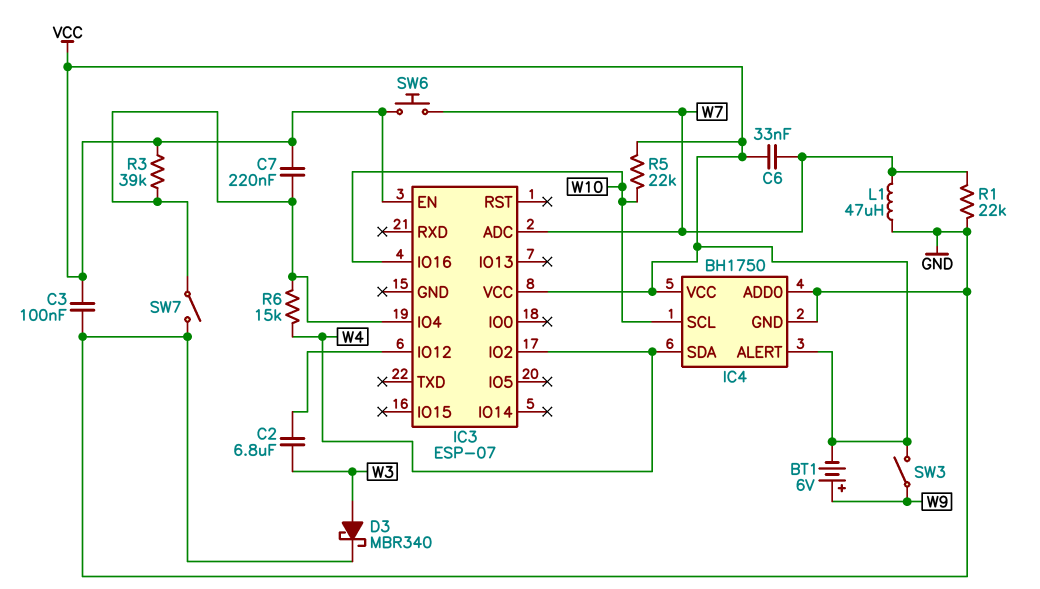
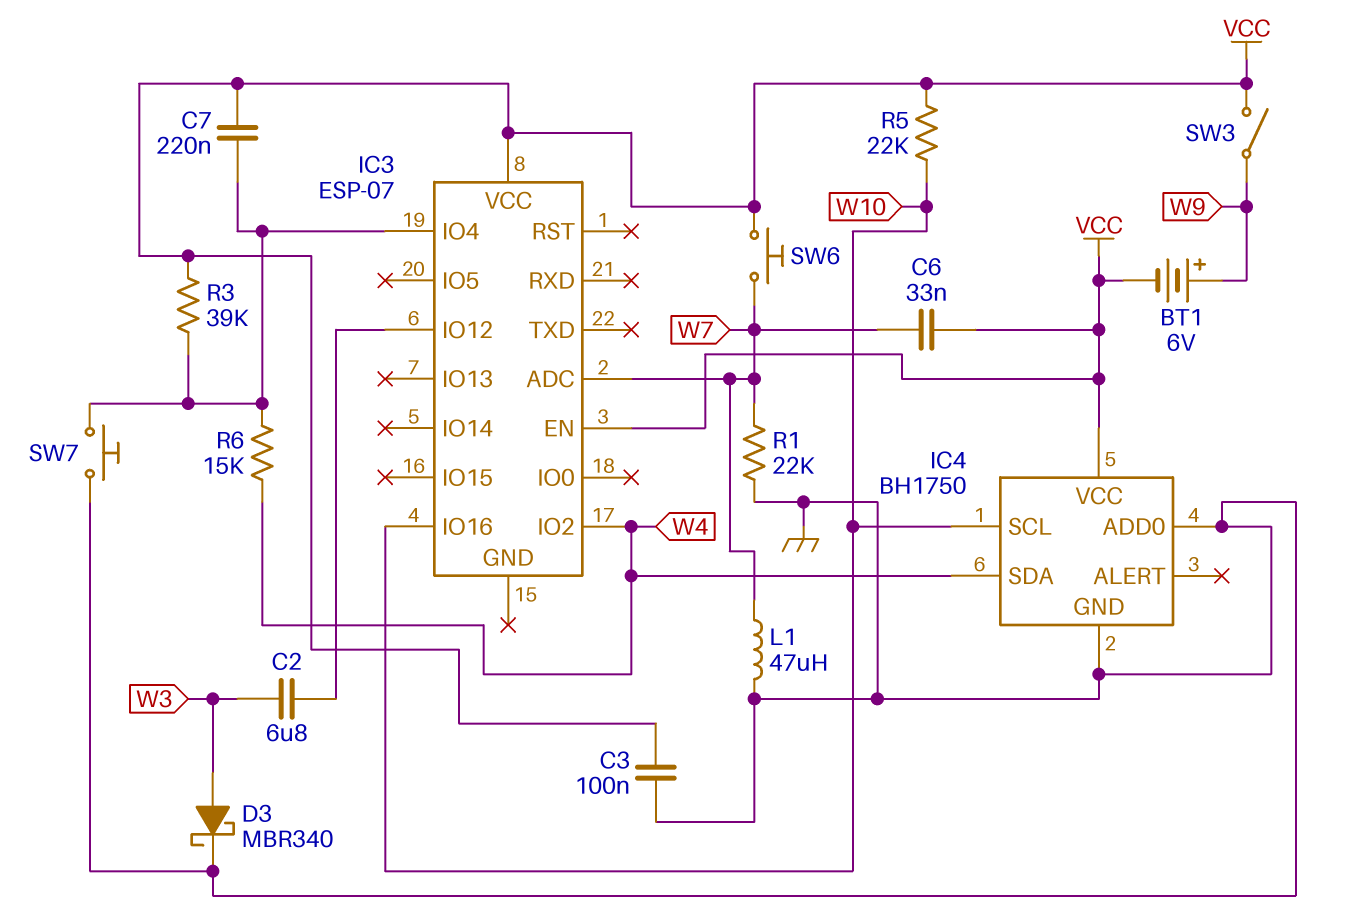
IC4 pin ALERT: VCC -> none
SW7: switch (GND, IC3/IO4) -> button (GND, IC3/IO4)

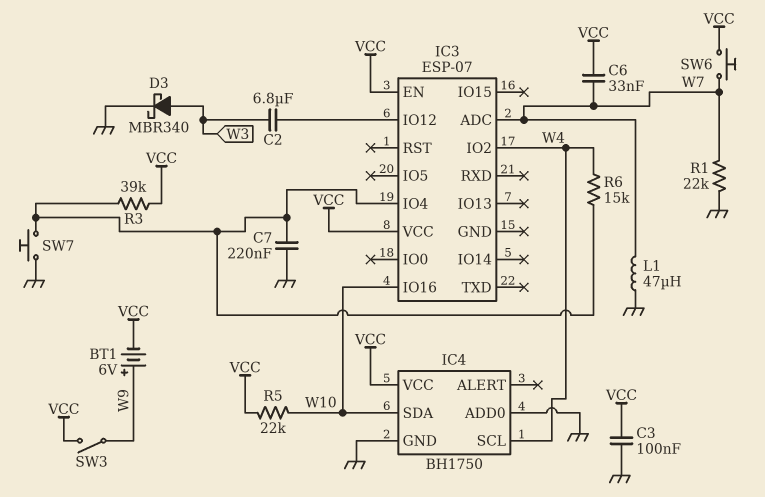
C7: 220nF (IC3/IO4, VCC) -> 220nF (GND, IC3/IO4)
IC4 pin SCL: W10 -> W4
IC4 pin SDA: W4 -> W10

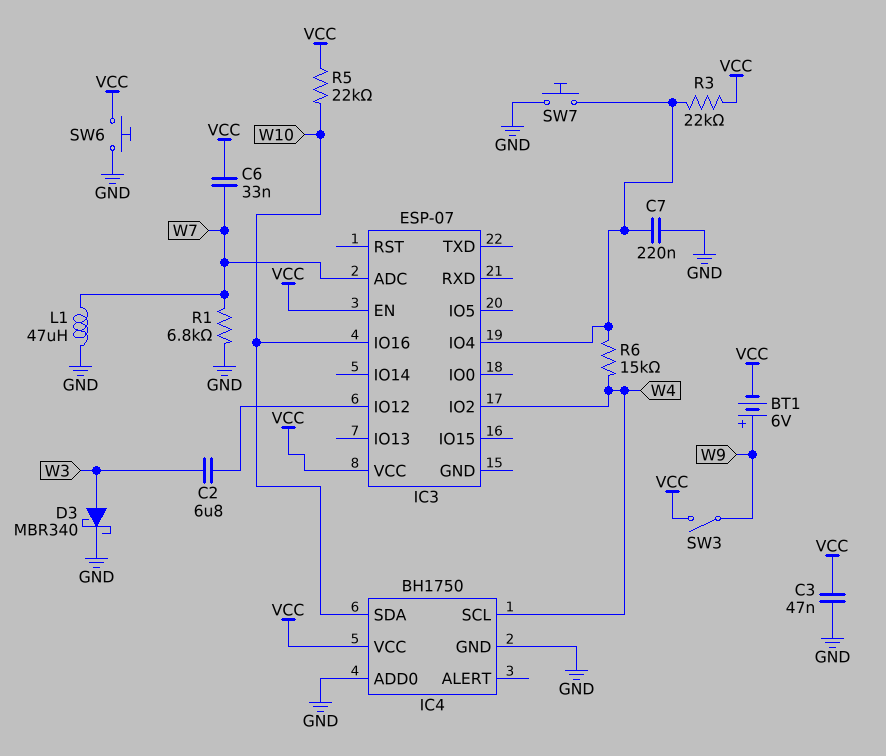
C3: 100nF (GND, VCC) -> 47nF (GND, VCC)
R1: 22k (GND, W7) -> 6.8k (GND, W7)
R3: 39k (IC3/IO4, VCC) -> 22k (IC3/IO4, VCC)
SW6: button (VCC, W7) -> button (GND, VCC)

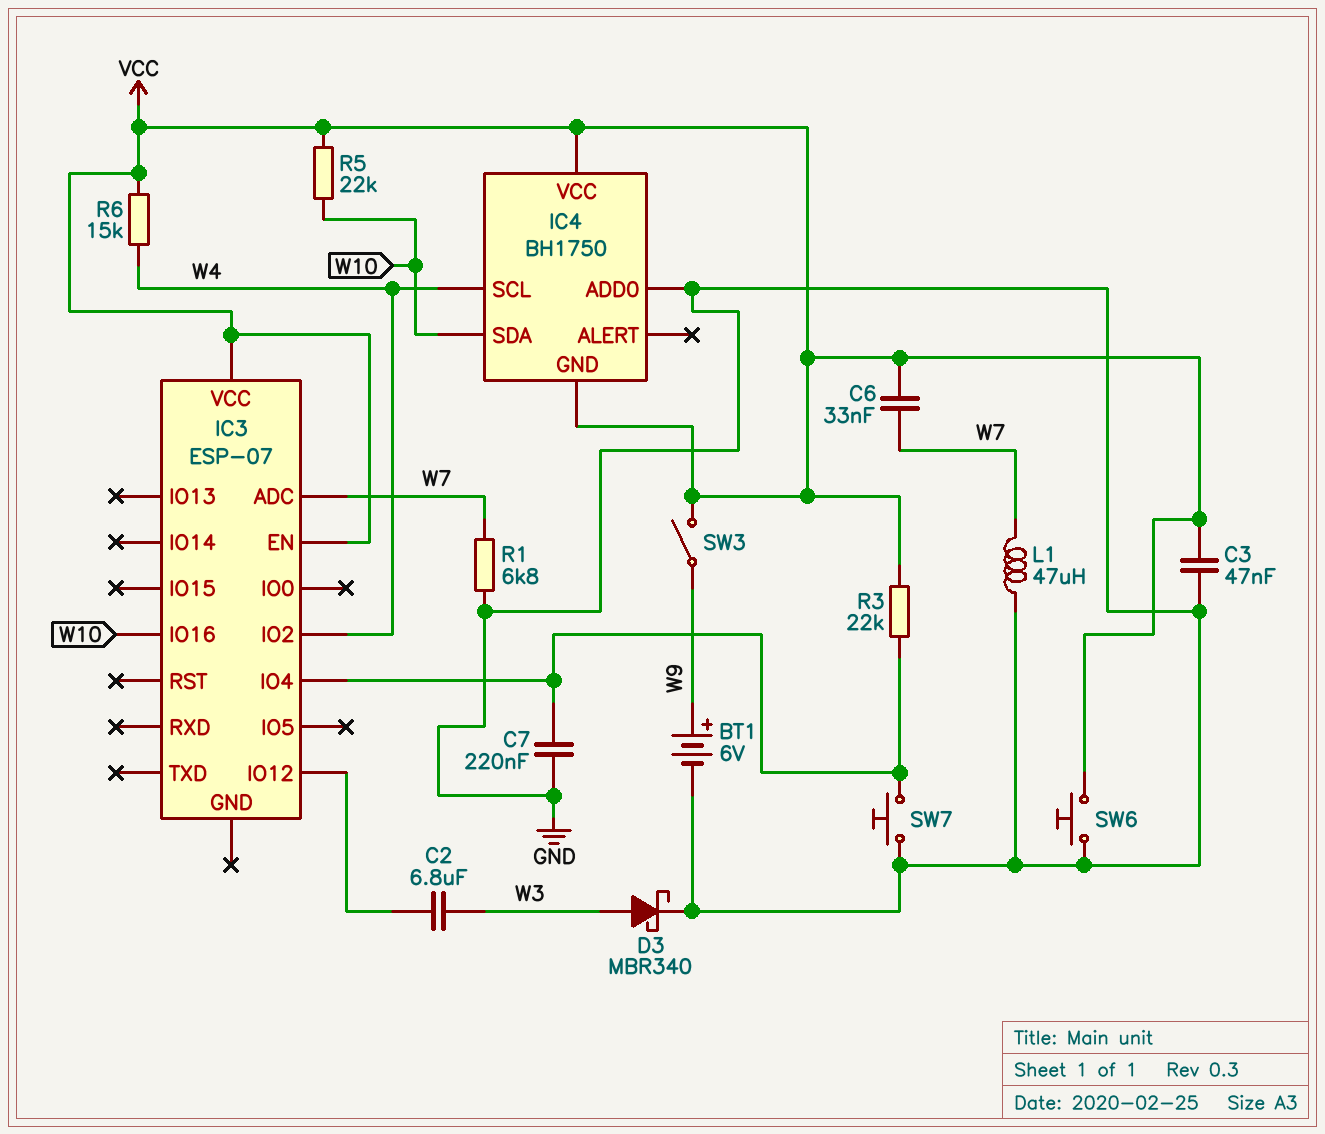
BT1: 6V (plus W9, minus VCC) -> 6V (plus W9, minus GND)
IC4 pin GND: GND -> VCC
R6: 15k (IC3/IO4, W4) -> 15k (VCC, W4)

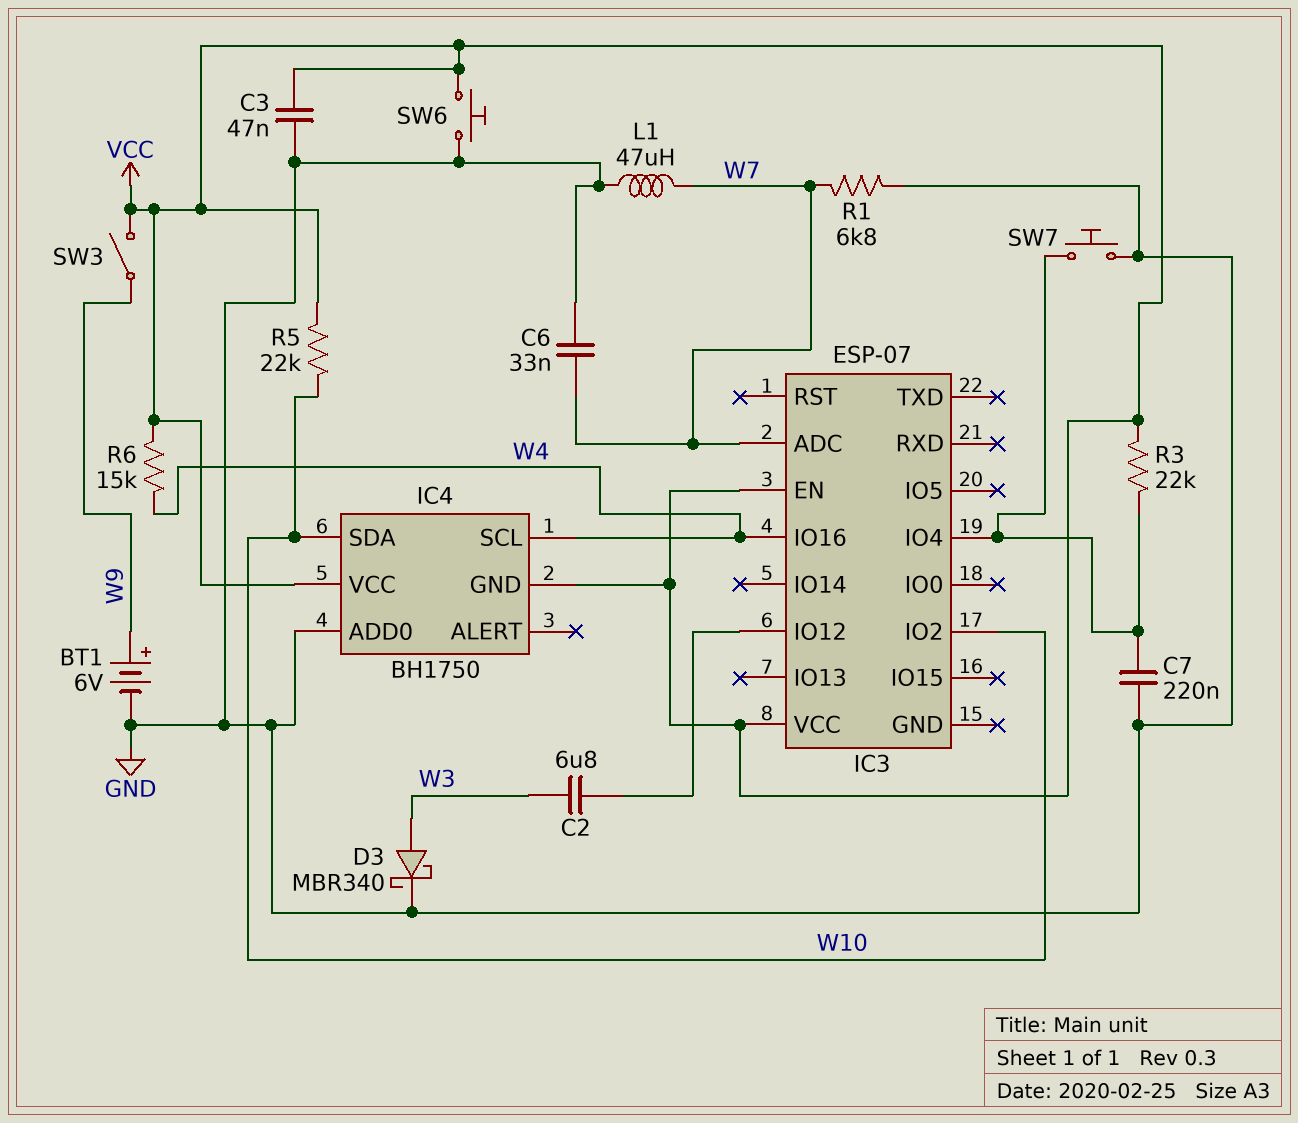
C6: 33nF (VCC, W7) -> 33nF (GND, W7)
IC3 pin IO2: W4 -> W10
IC3 pin IO16: W10 -> W4

